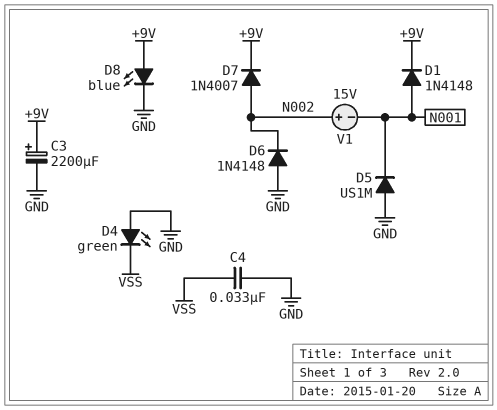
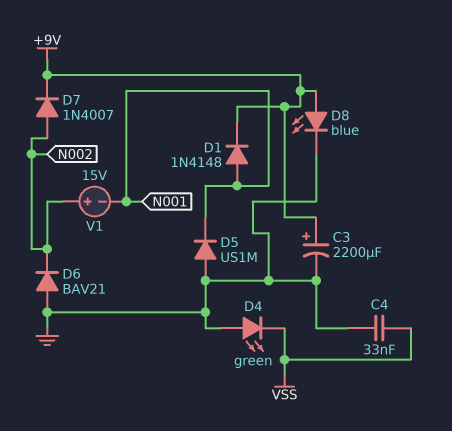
D6: diode 1N4148 (A GND, K N002) -> diode BAV21 (A GND, K N002)

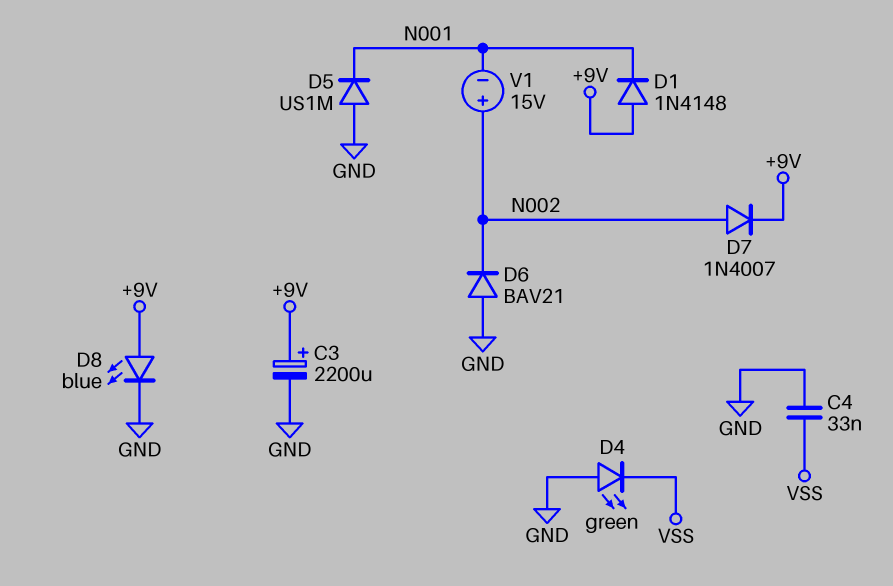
D1: diode 1N4148 (A N001, K +9V) -> diode 1N4148 (A +9V, K N001)

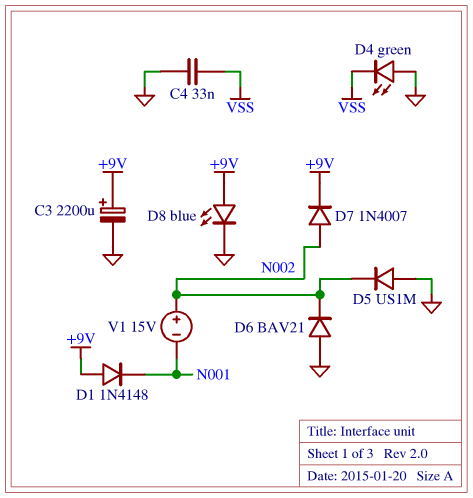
D5: diode US1M (A GND, K N001) -> diode US1M (A GND, K N002)

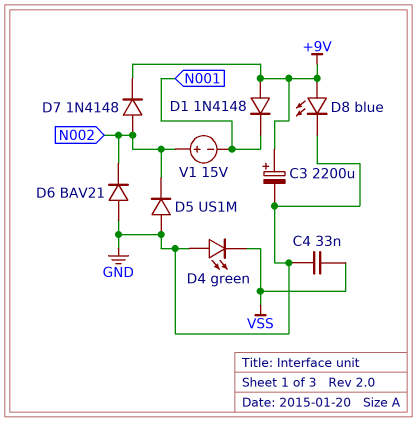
D7: diode 1N4007 (A N002, K +9V) -> diode 1N4148 (A N002, K +9V)

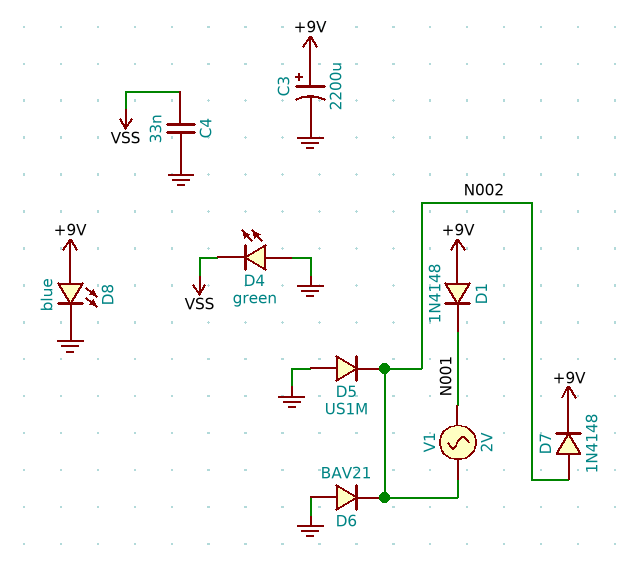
V1: 15V (plus N002, minus N001) -> AC 2V (N001, N002)

